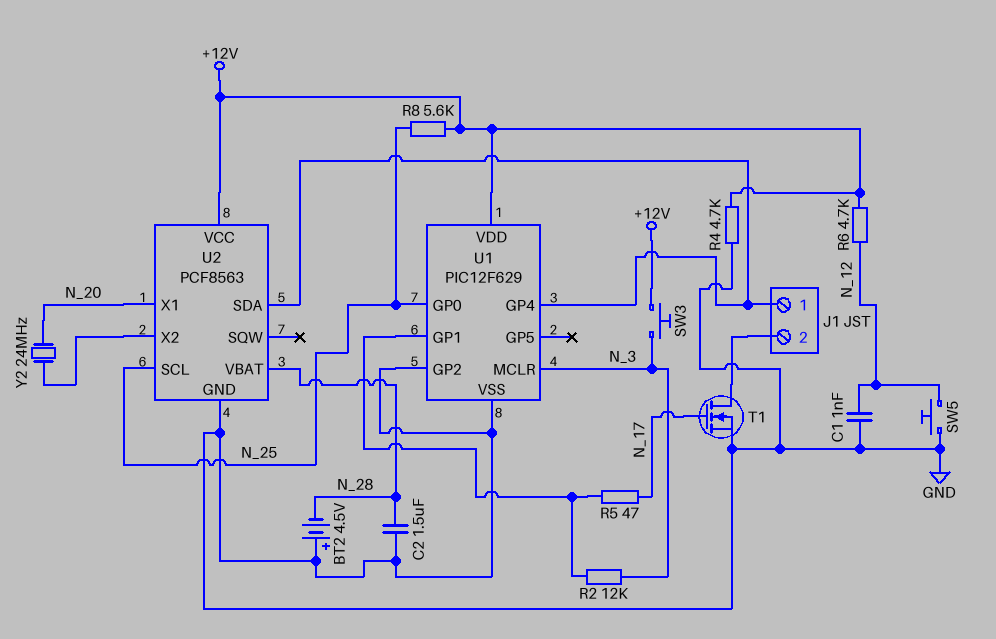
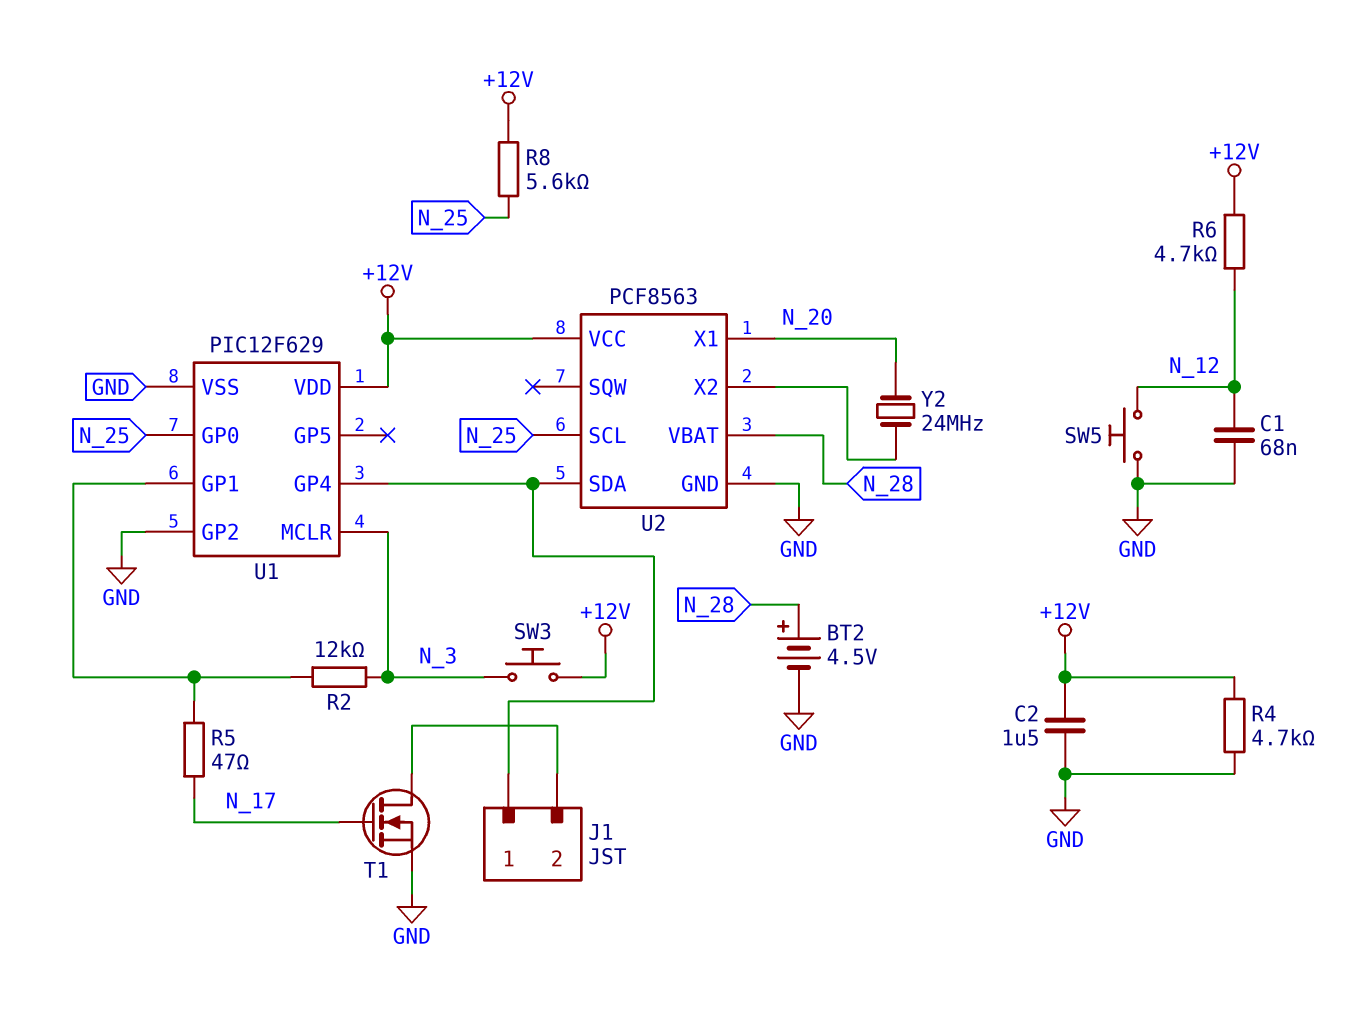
BT2: 4.5V (plus GND, minus N_28) -> 4.5V (plus N_28, minus GND)
C1: 1nF (GND, N_12) -> 68nF (GND, N_12)
C2: 1.5uF (GND, N_28) -> 1.5uF (+12V, GND)

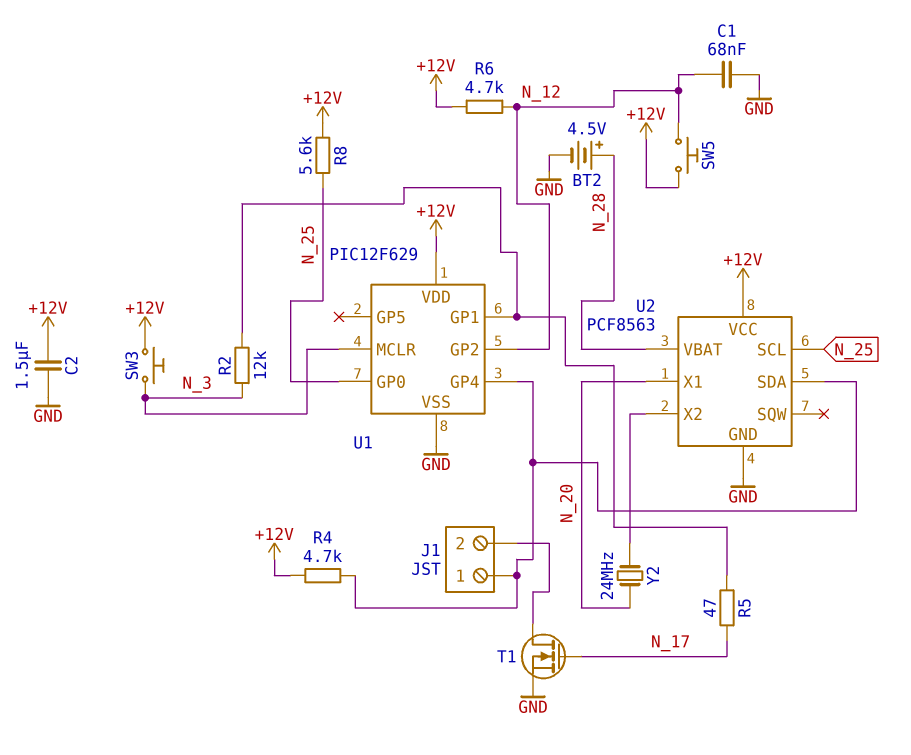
R4: 4.7k (+12V, GND) -> 4.7k (+12V, J1/1)
SW5: button (GND, N_12) -> button (+12V, N_12)
U1 pin GP2: GND -> N_12

